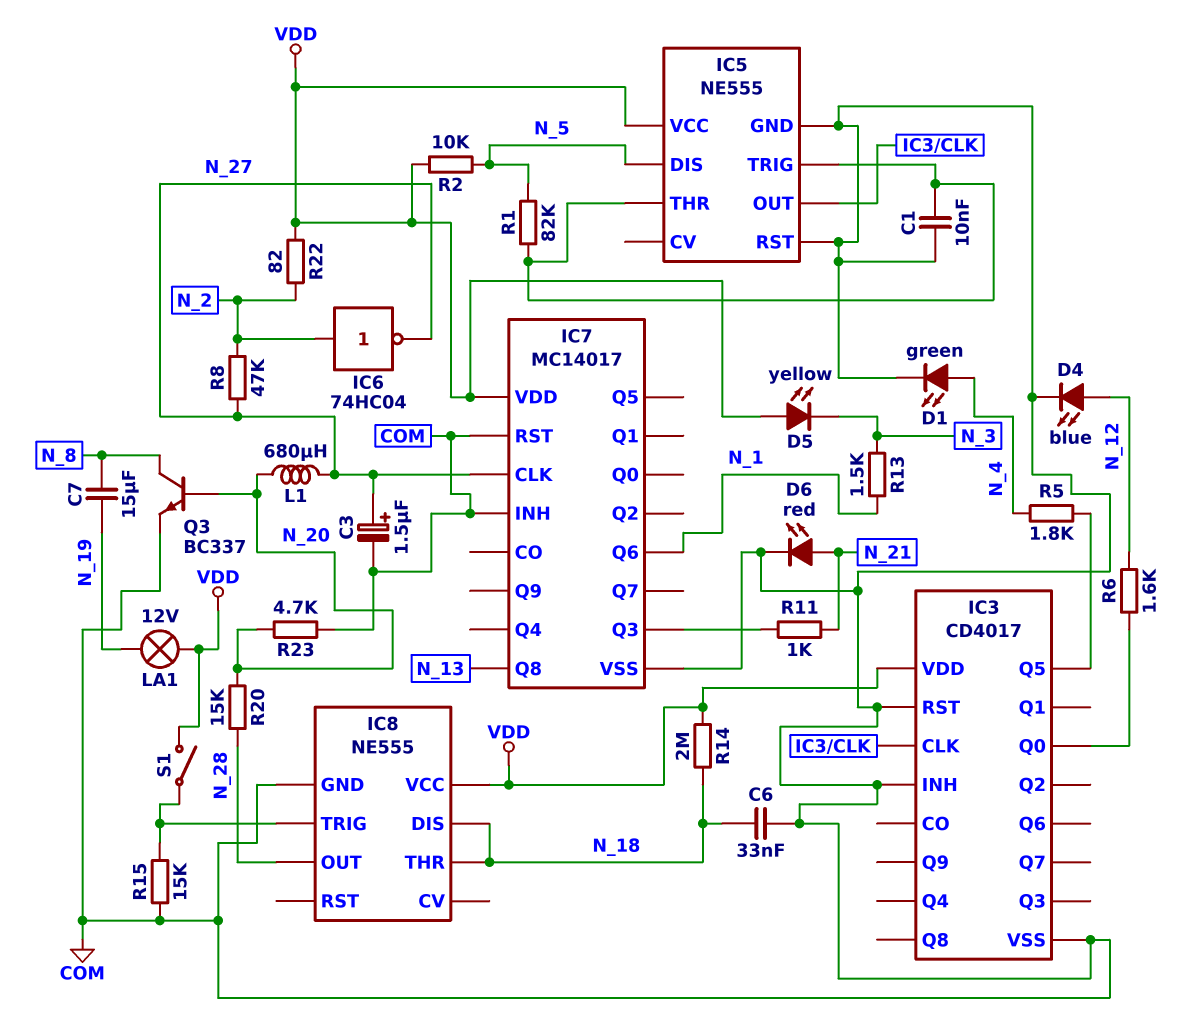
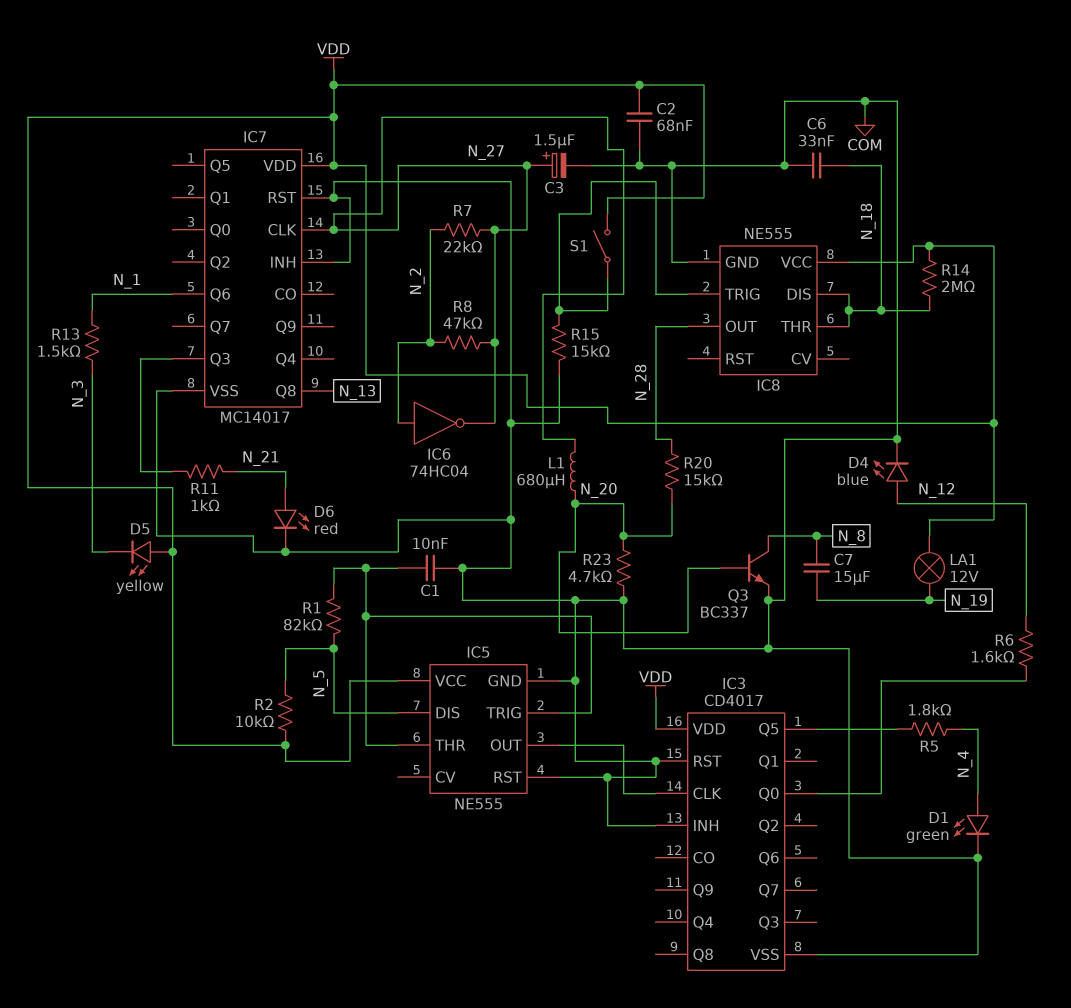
C2: none -> 68nF (COM, VDD)
R7: none -> 22k (N_2, N_27)
R22: 82 (N_2, VDD) -> none

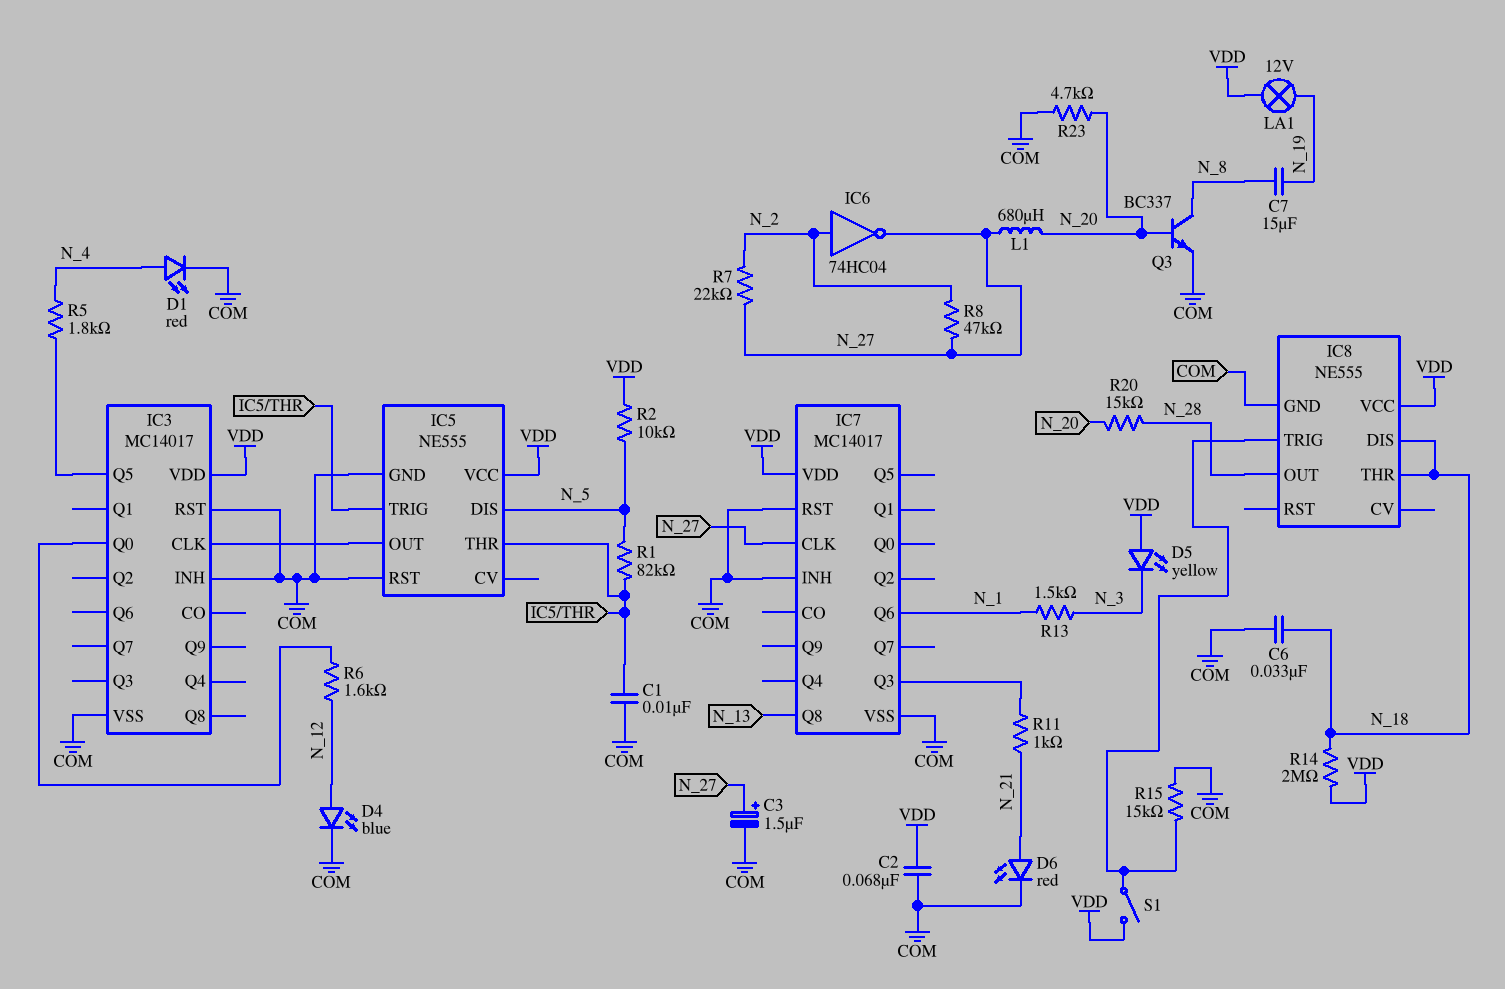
D1: LED green (A N_4, K COM) -> LED red (A N_4, K COM)
IC3: CD4017 -> MC14017

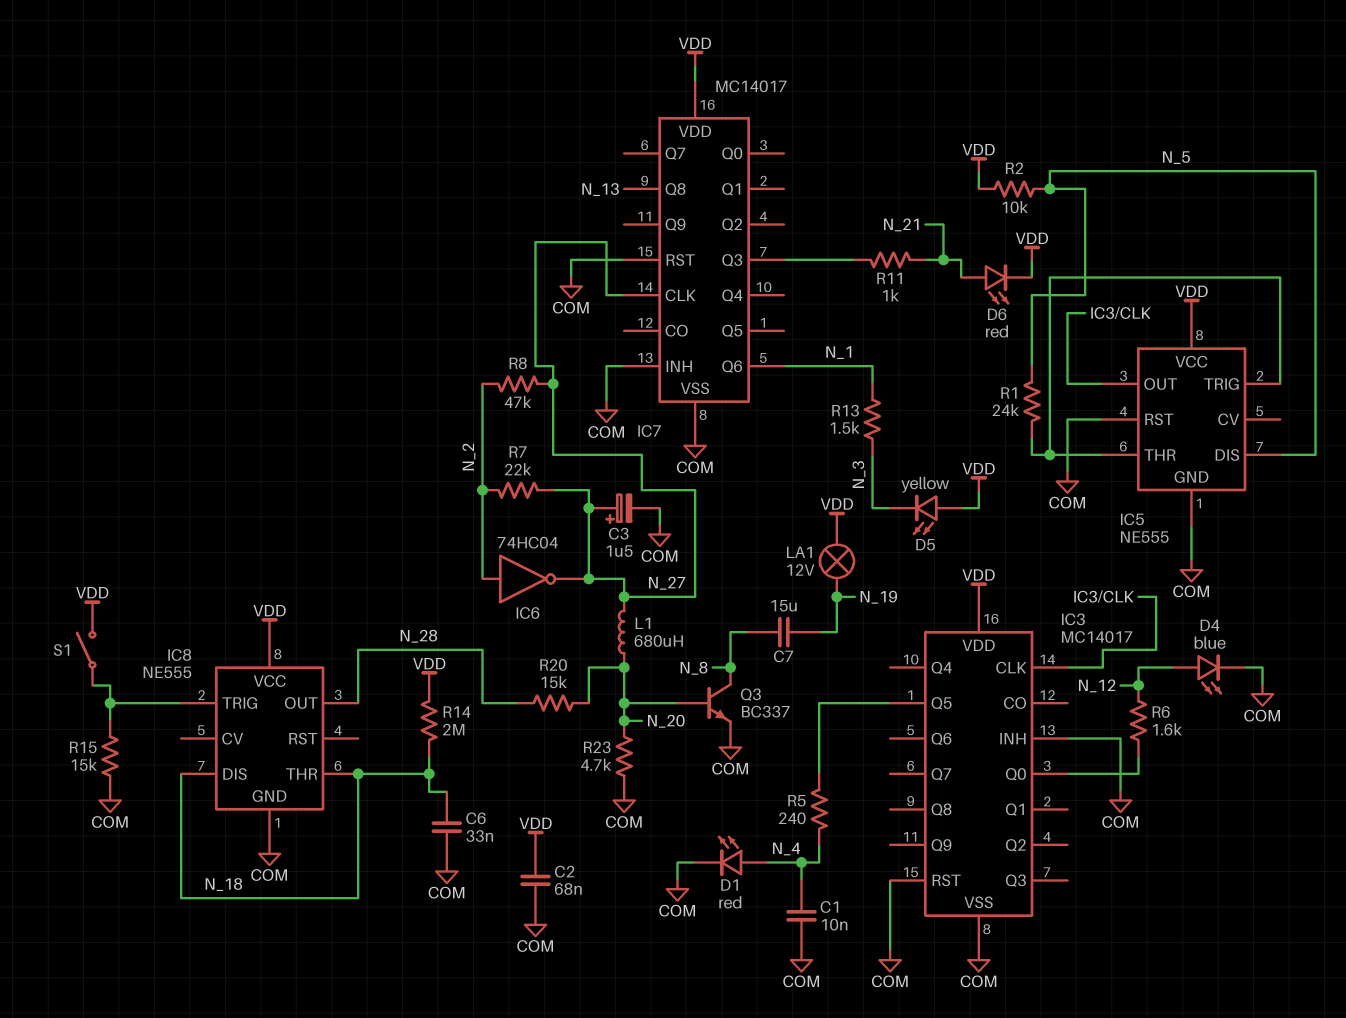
C1: 10nF (COM, IC5/THR) -> 10nF (COM, N_4)
D6: LED red (A N_21, K COM) -> LED red (A N_21, K VDD)
R1: 82k (IC5/THR, N_5) -> 24k (IC5/THR, N_5)
R5: 1.8k (IC3/Q5, N_4) -> 240 (IC3/Q5, N_4)

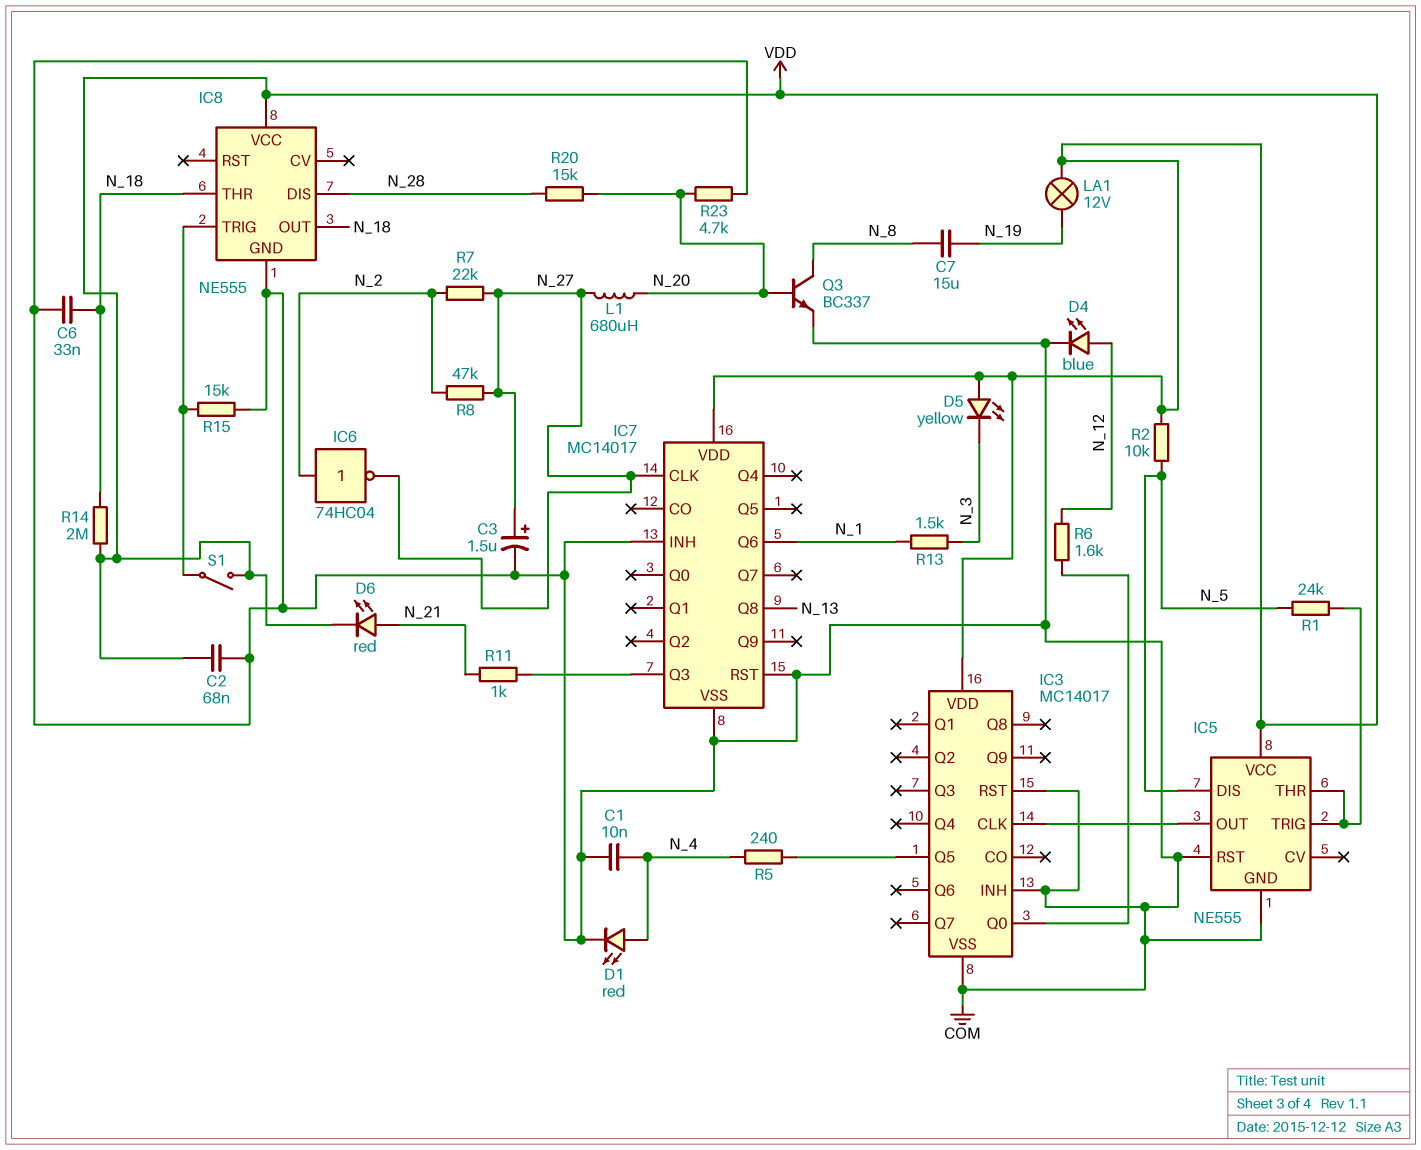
IC8 pin DIS: N_18 -> N_28
IC8 pin OUT: N_28 -> N_18

